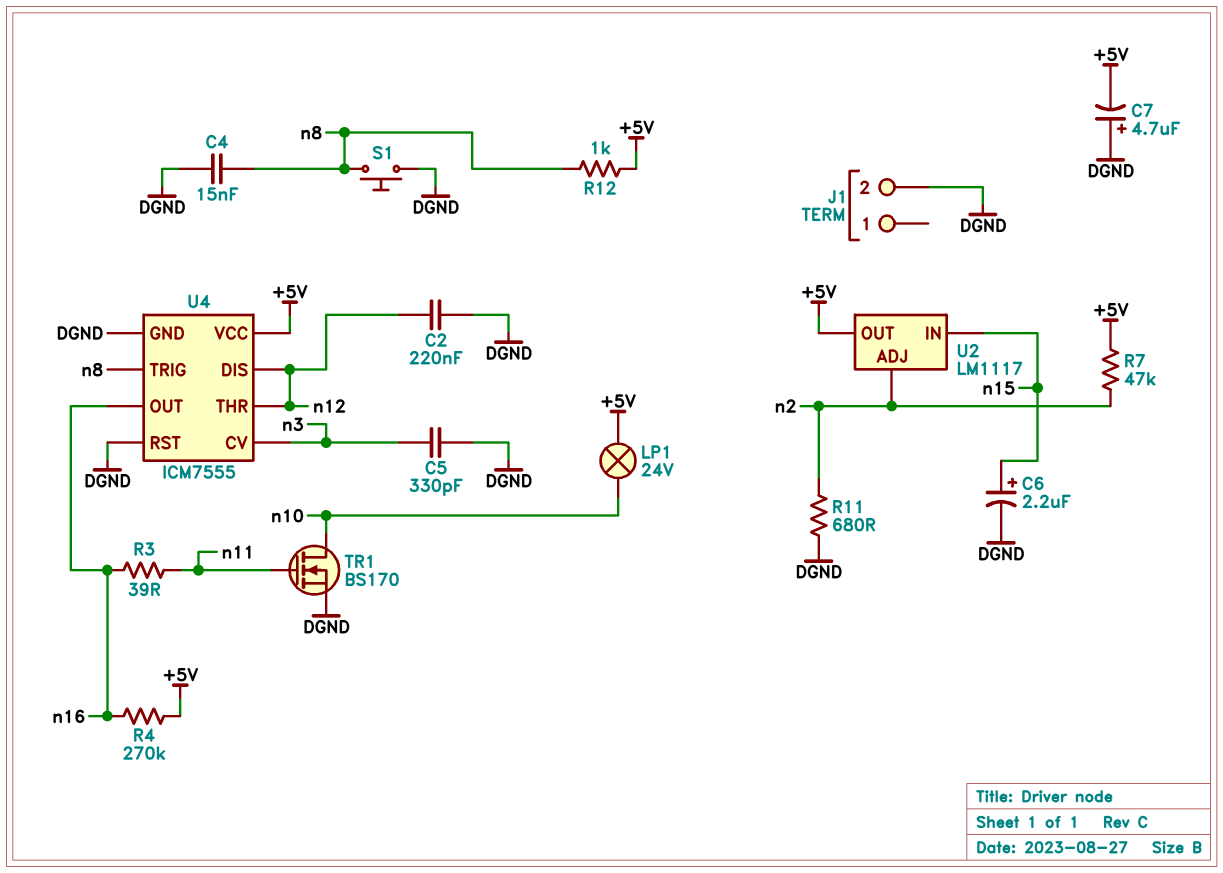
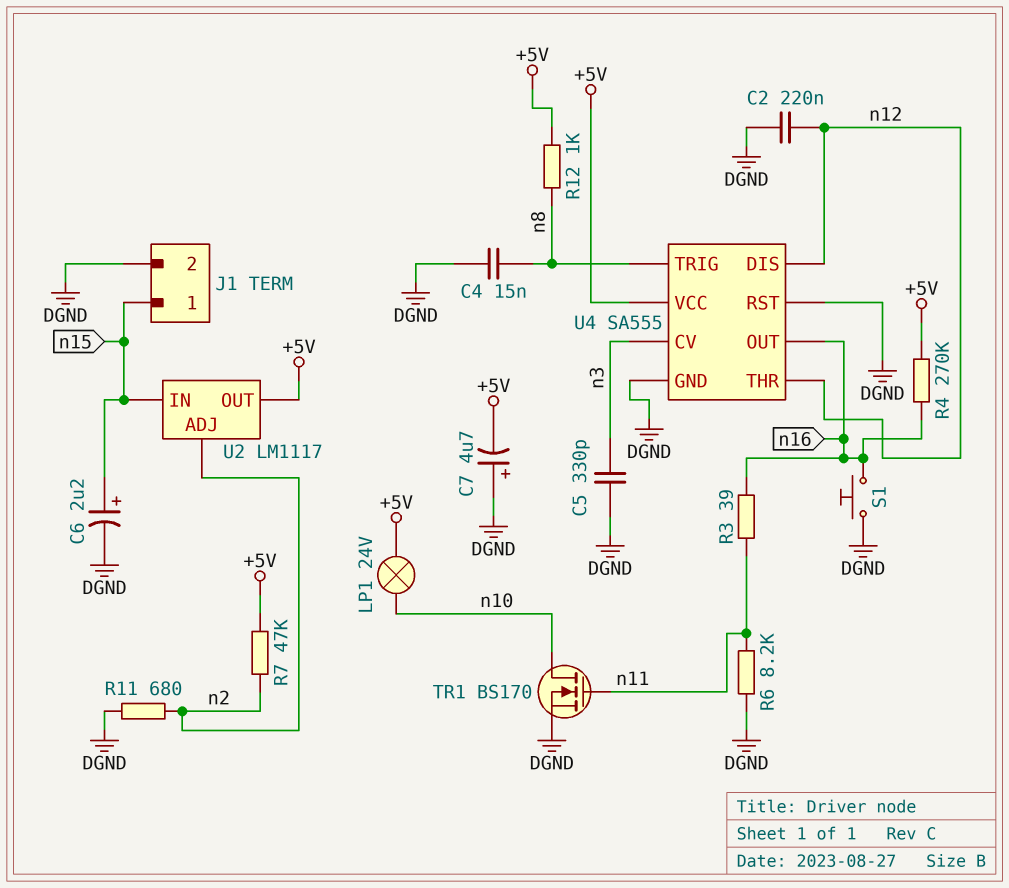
J1 pin 1: none -> n15
R6: none -> 8.2k (DGND, n11)
S1: button (DGND, n8) -> button (DGND, n16)
U4: ICM7555 -> SA555

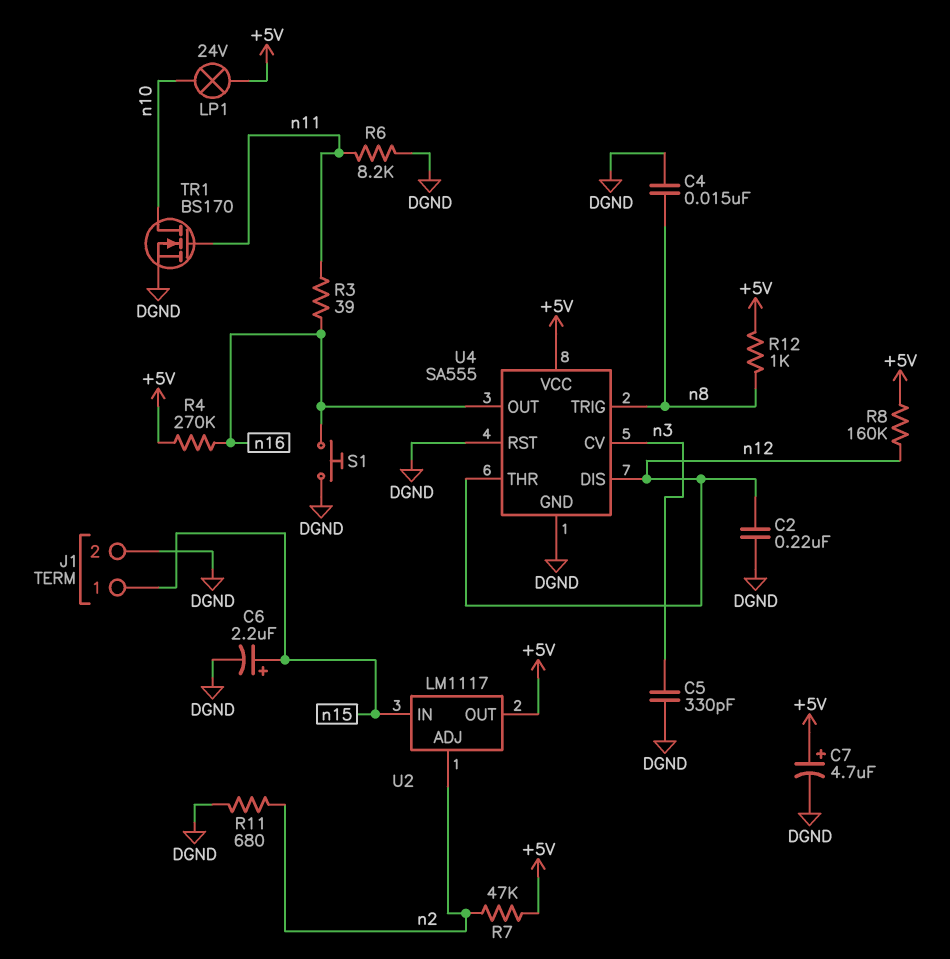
C7: 4.7uF (plus DGND, minus +5V) -> 4.7uF (plus +5V, minus DGND)
R8: none -> 160k (+5V, n12)

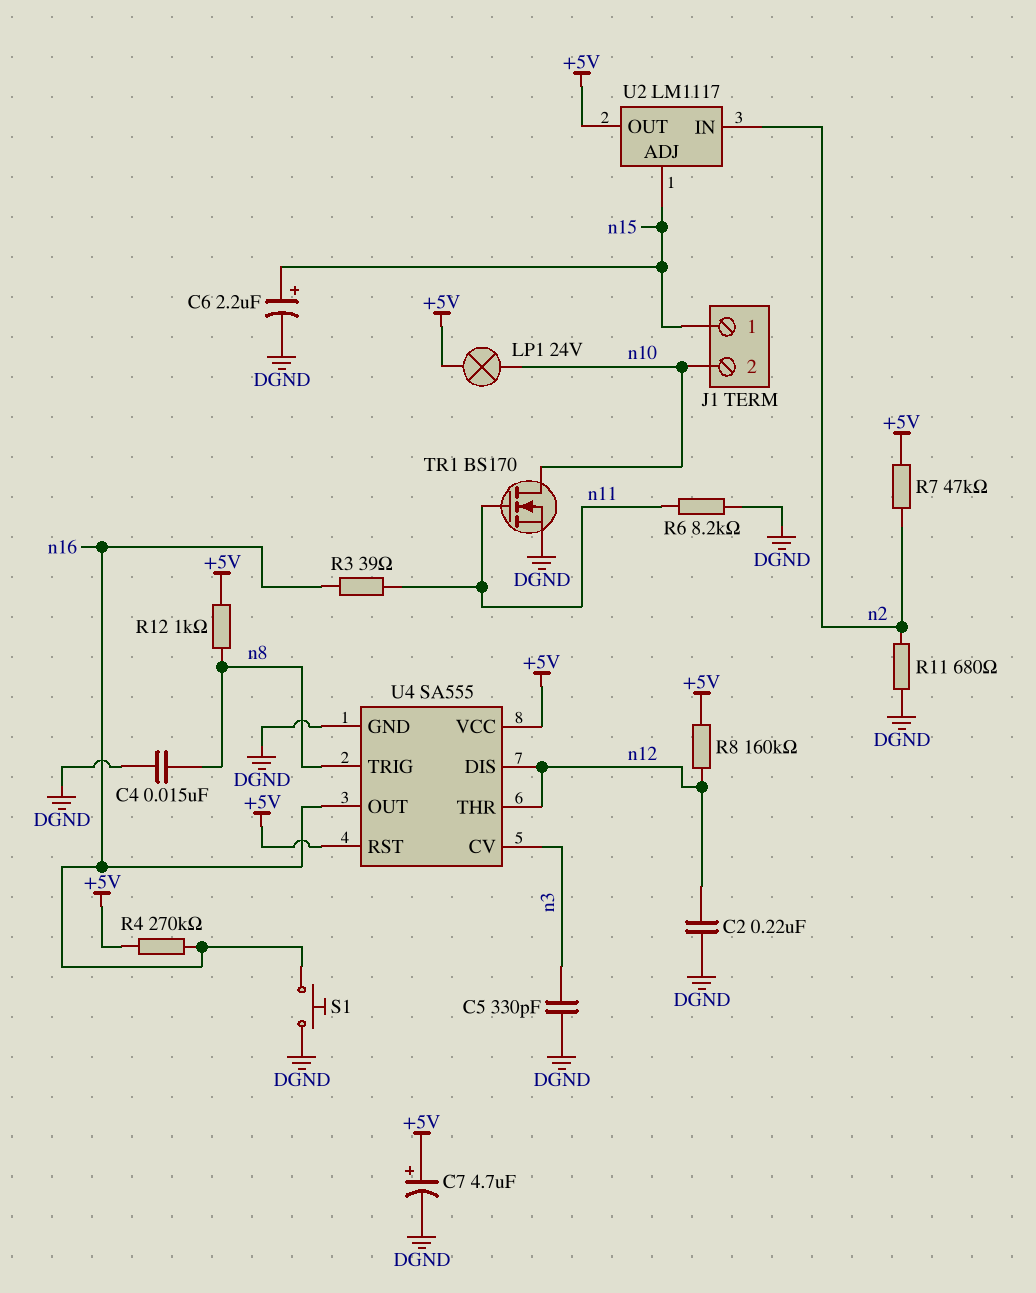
J1 pin 2: DGND -> n10
U2 pin ADJ: n2 -> n15
U2 pin IN: n15 -> n2
U4 pin RST: DGND -> +5V

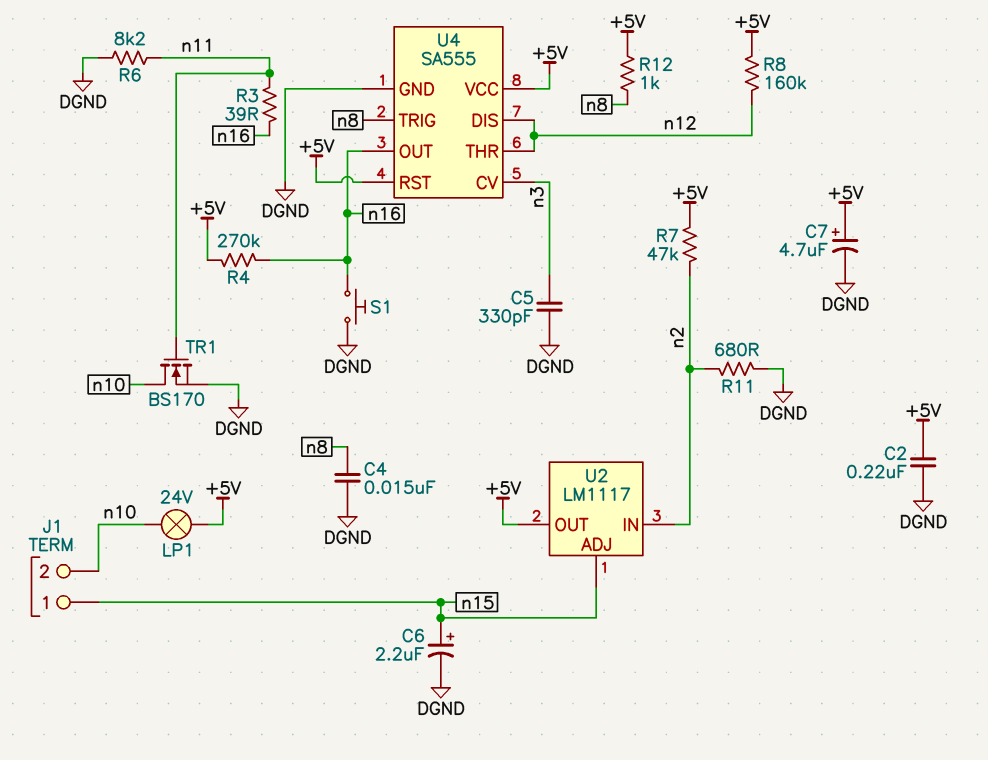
C2: 220nF (DGND, n12) -> 220nF (+5V, DGND)

